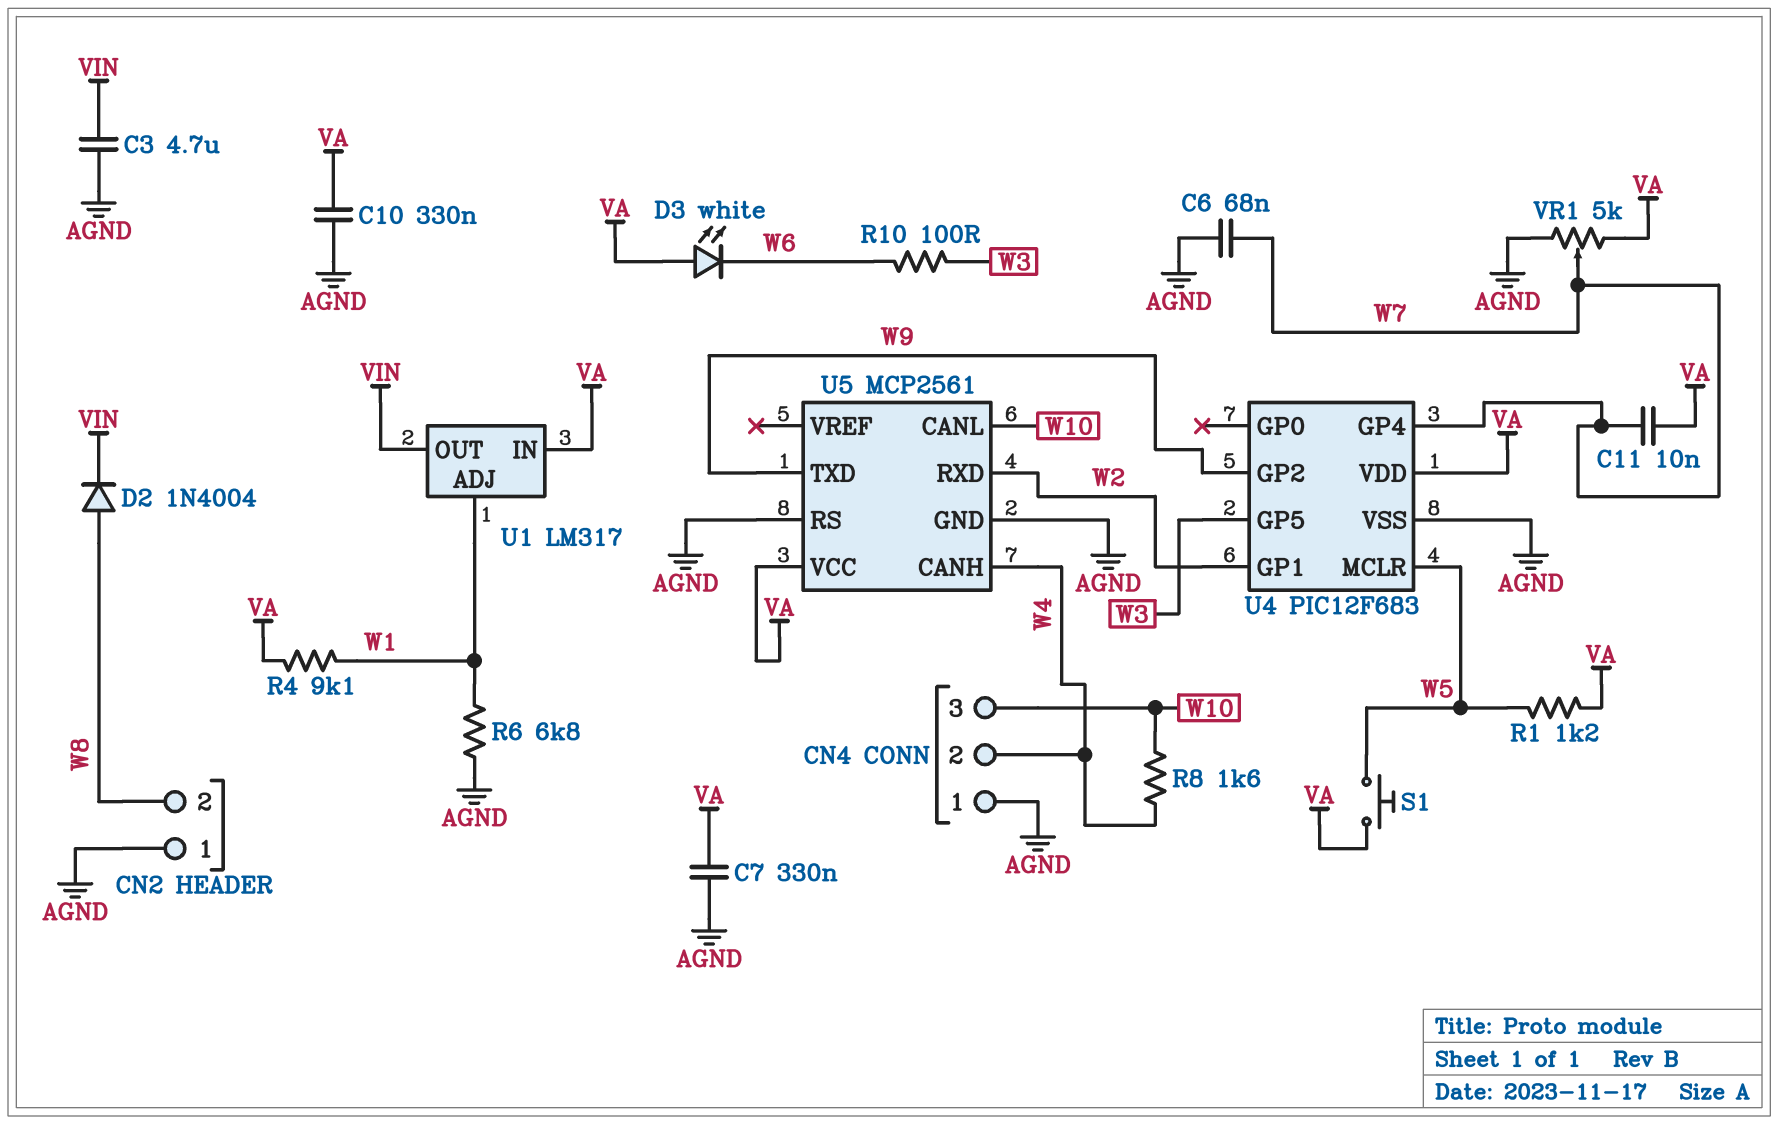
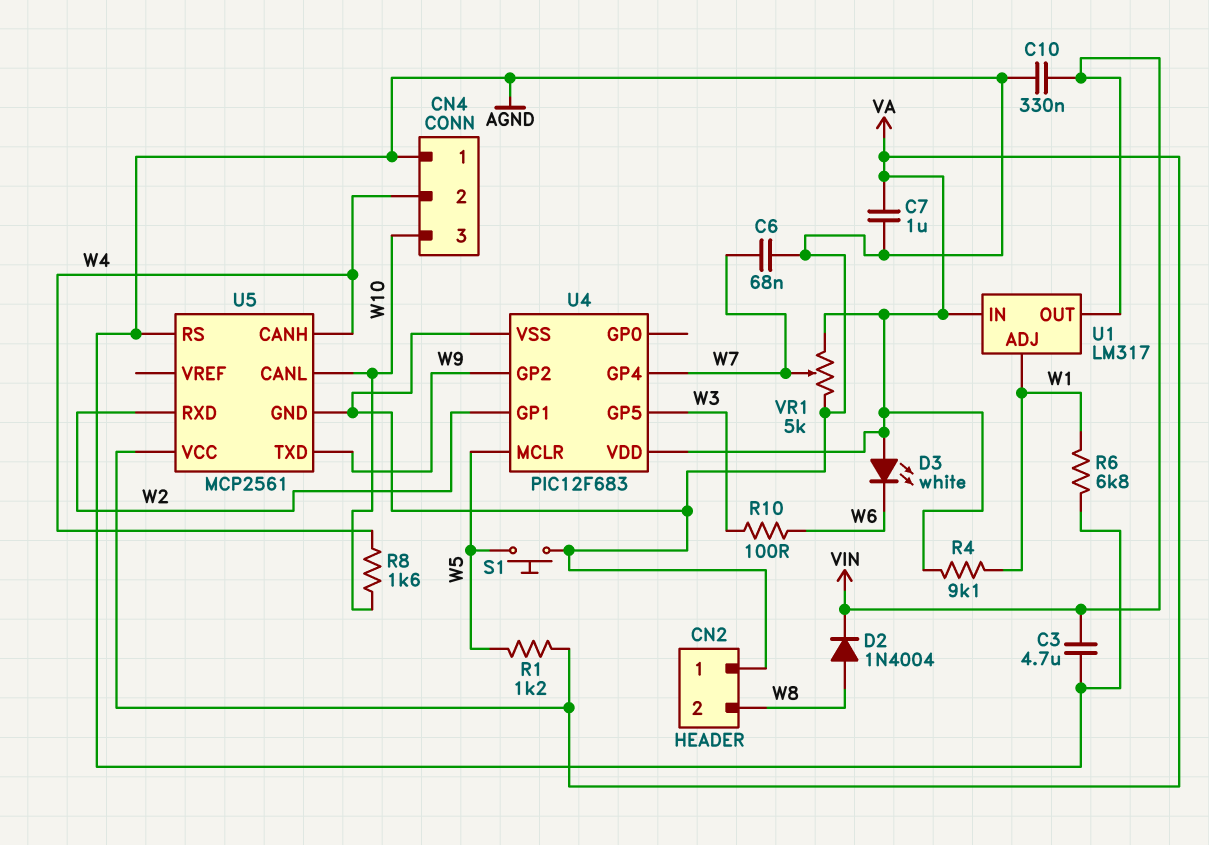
C7: 330nF (AGND, VA) -> 1uF (AGND, VA)
C10: 330nF (AGND, VA) -> 330nF (AGND, VIN)
C11: 10nF (VA, W7) -> none
S1: button (VA, W5) -> button (AGND, W5)

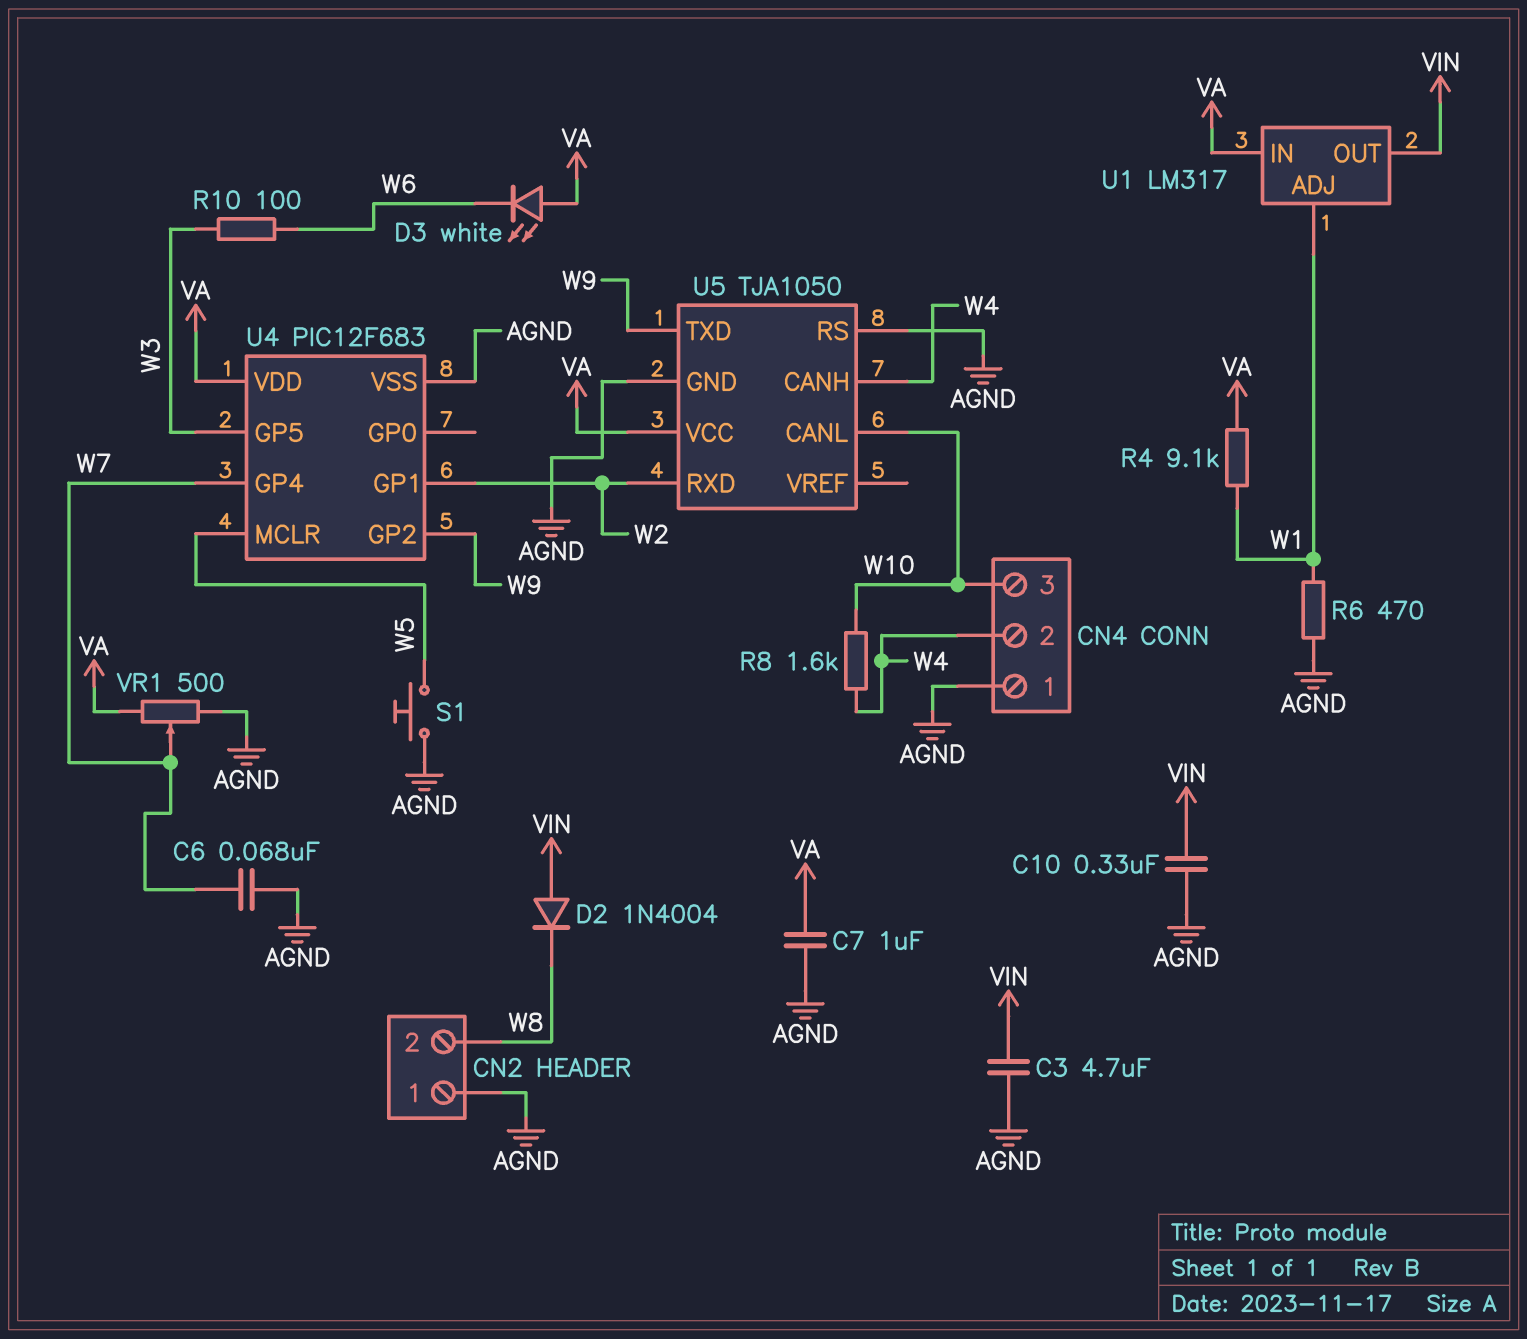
D2: diode 1N4004 (A W8, K VIN) -> diode 1N4004 (A VIN, K W8)
R1: 1.2k (VA, W5) -> none
R6: 6.8k (AGND, W1) -> 470 (AGND, W1)
U5: MCP2561 -> TJA1050
VR1: 5k (AGND, VA, wiper W7) -> 500 (AGND, VA, wiper W7)

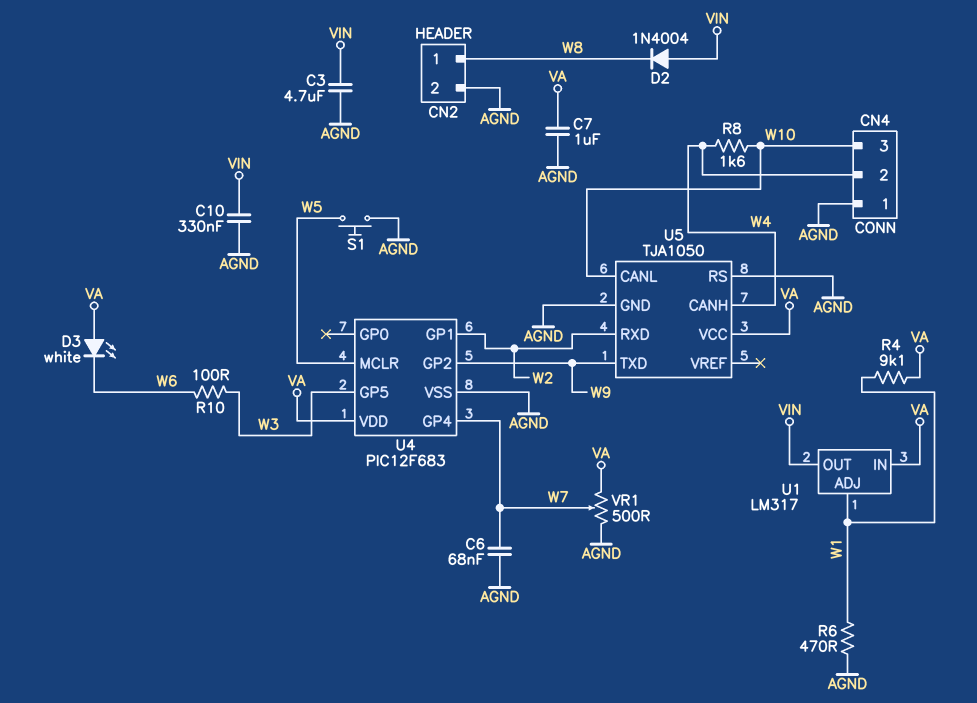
CN2 pin 1: AGND -> W8
CN2 pin 2: W8 -> AGND

